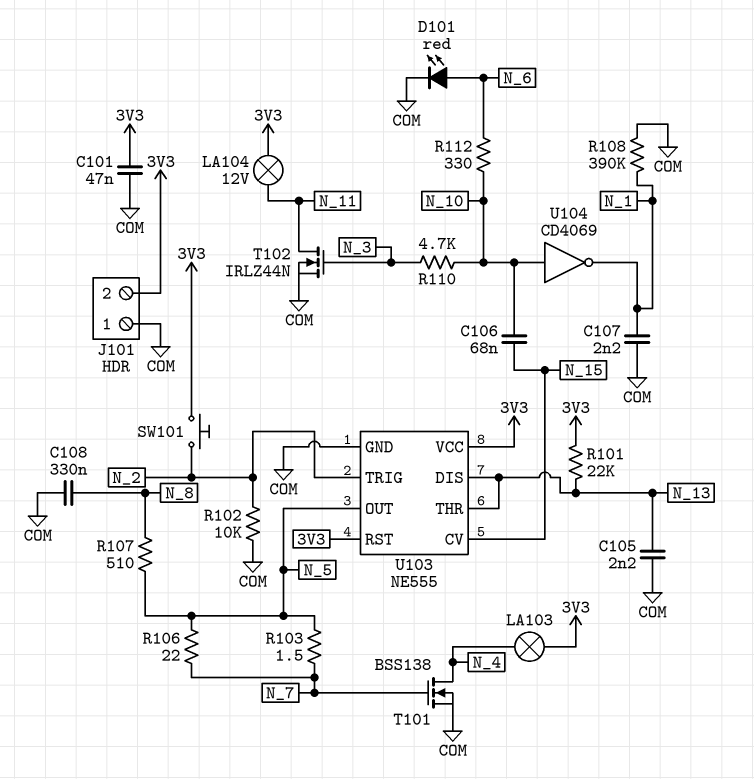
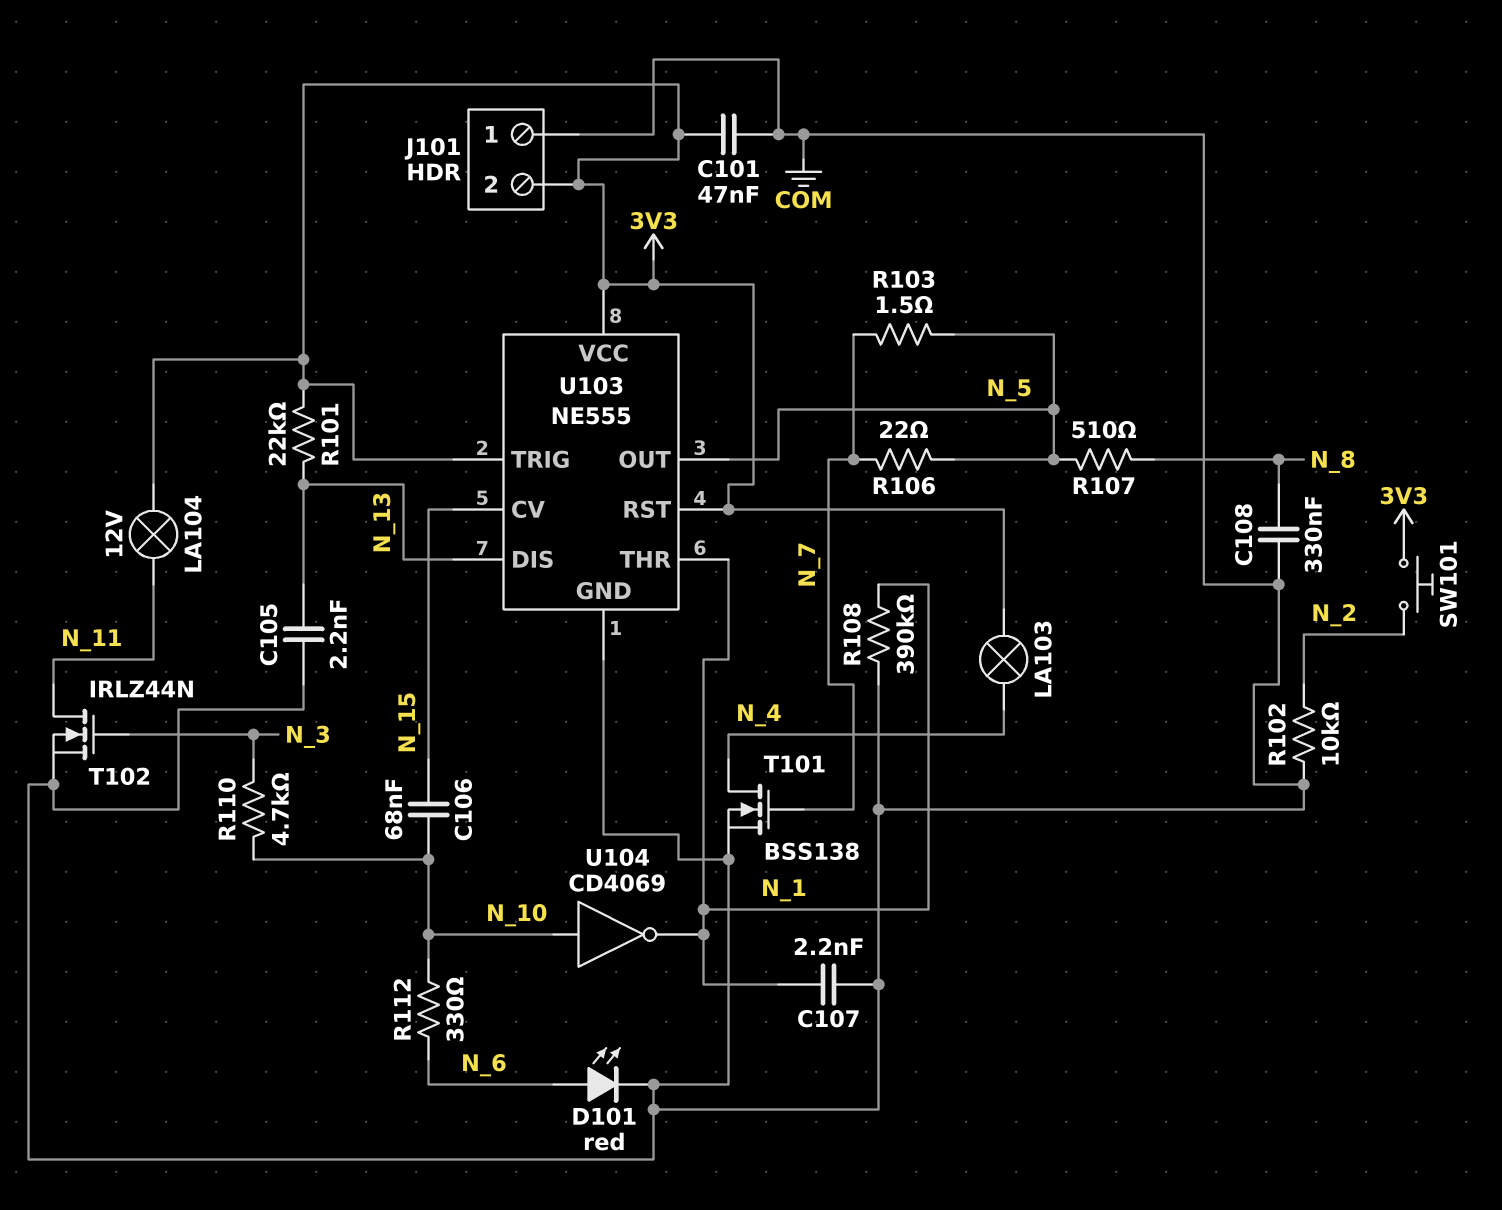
U103 pin THR: N_13 -> N_1
U103 pin TRIG: N_2 -> 3V3

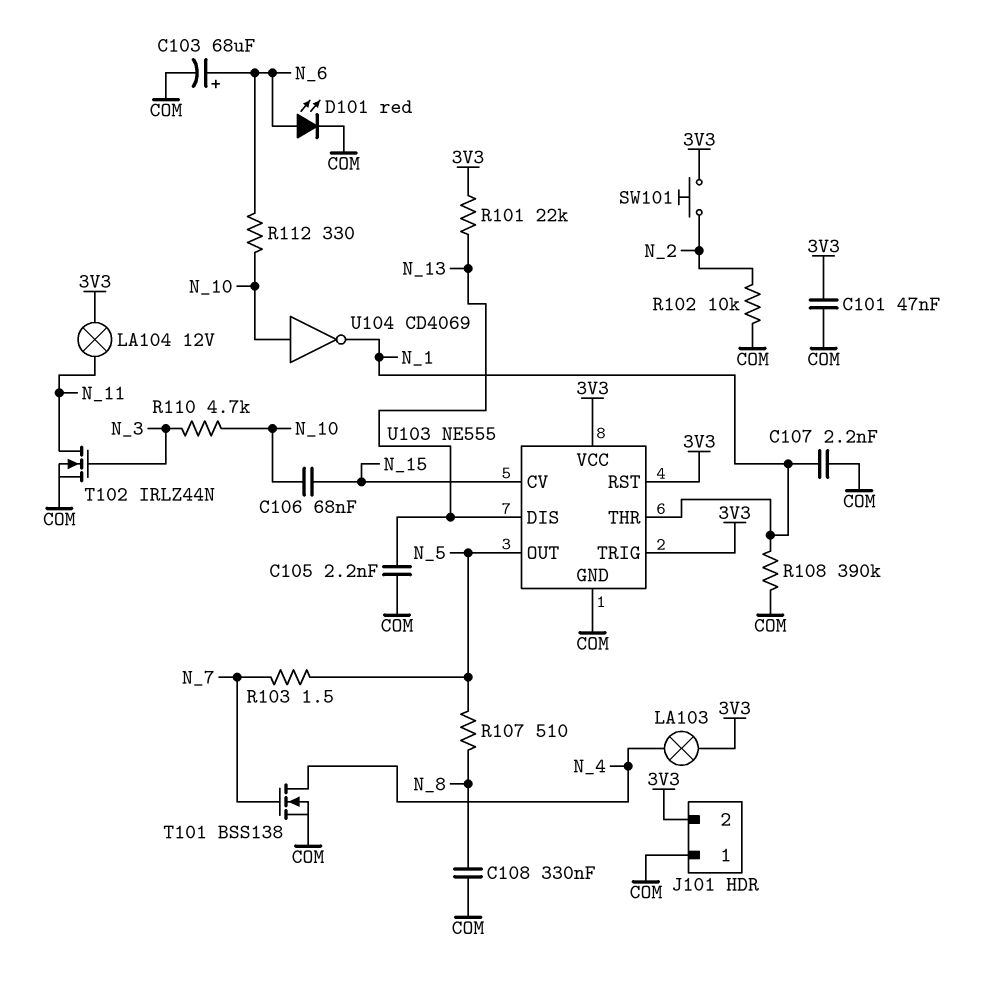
C103: none -> 68uF (plus N_6, minus COM)
R106: 22 (N_5, N_7) -> none

